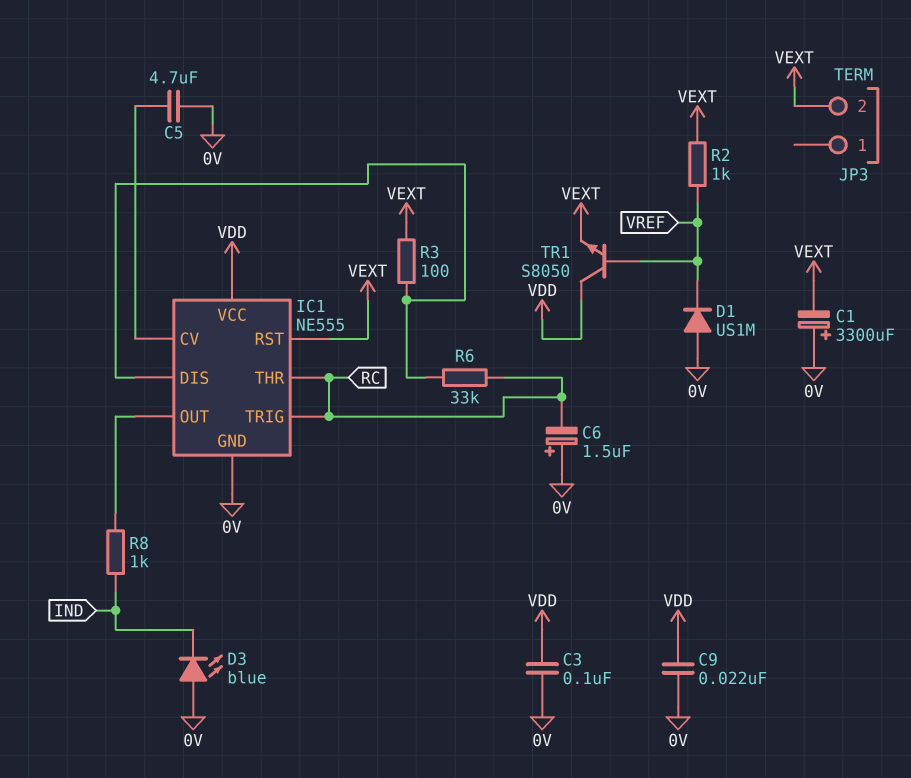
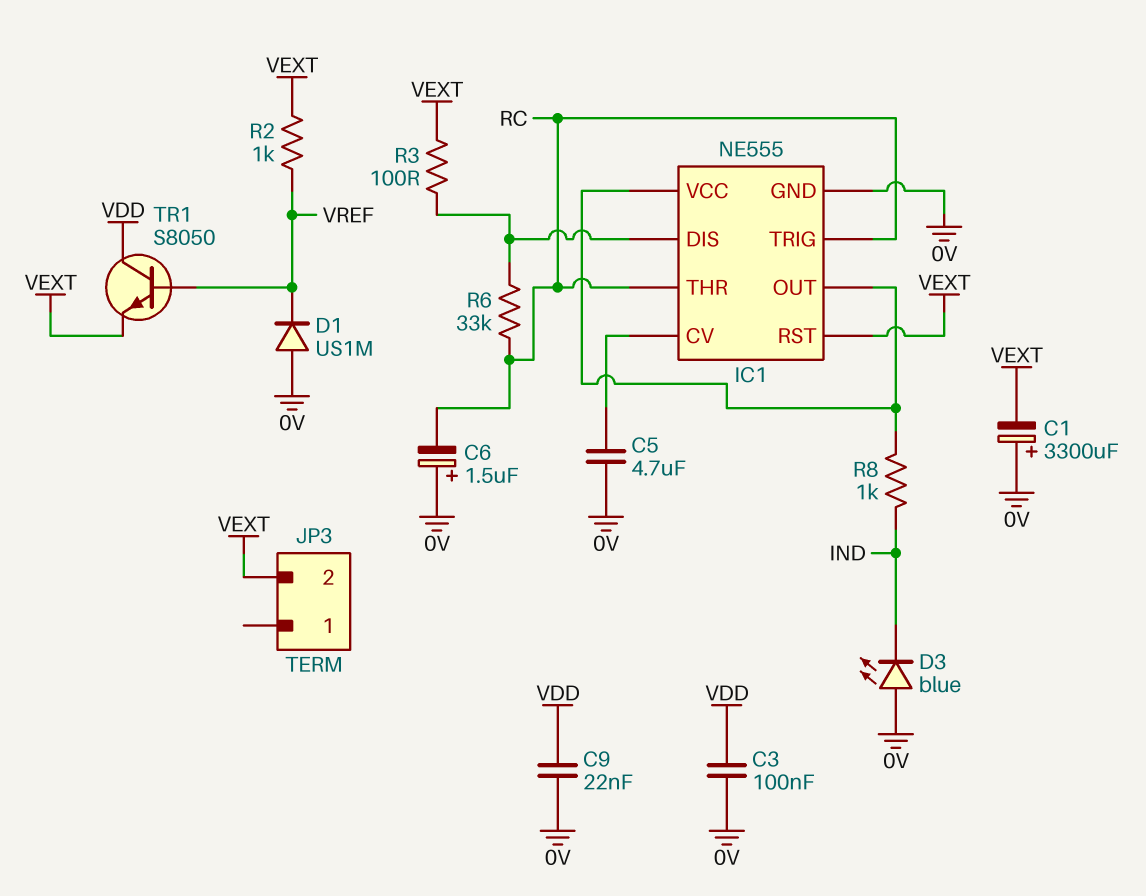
IC1 pin VCC: VDD -> IC1/OUT

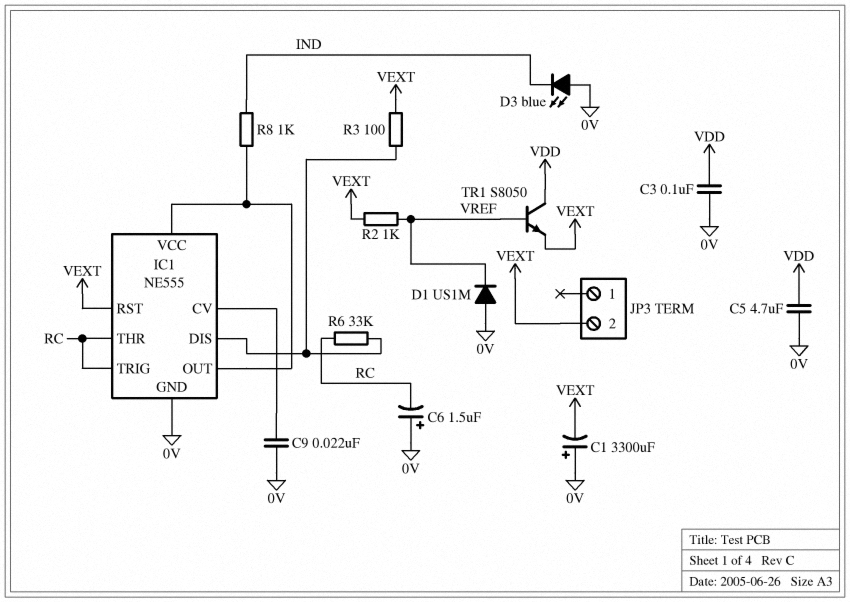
C5: 4.7uF (0V, IC1/CV) -> 4.7uF (0V, VDD)
C9: 22nF (0V, VDD) -> 22nF (0V, IC1/CV)

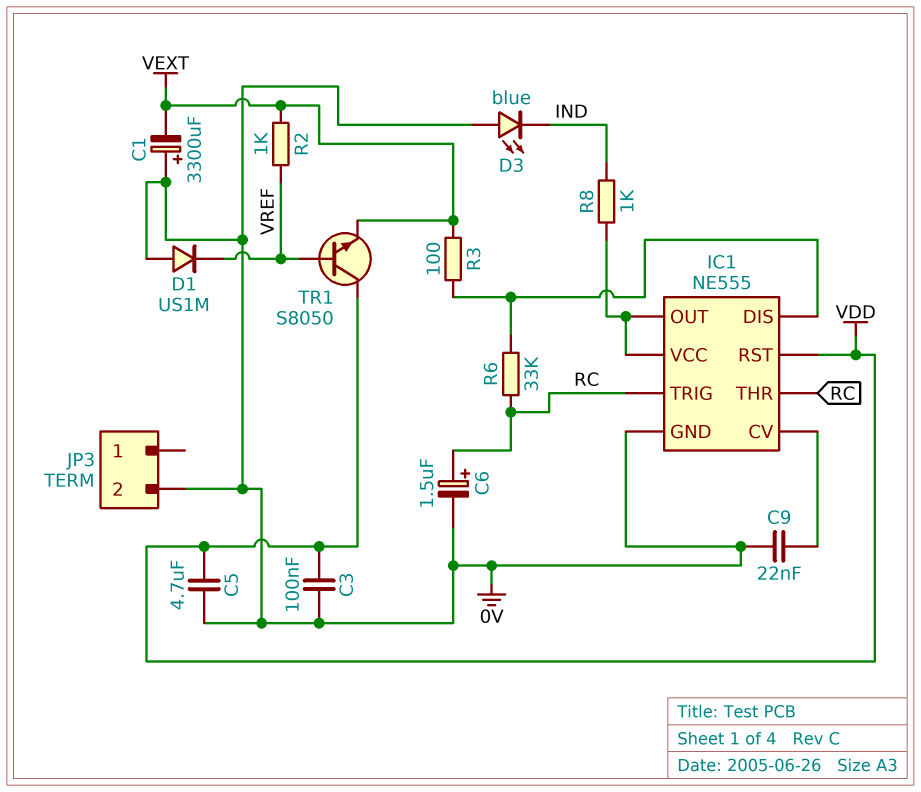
C6: 1.5uF (plus 0V, minus RC) -> 1.5uF (plus RC, minus 0V)
IC1 pin RST: VEXT -> VDD
JP3 pin 2: VEXT -> 0V

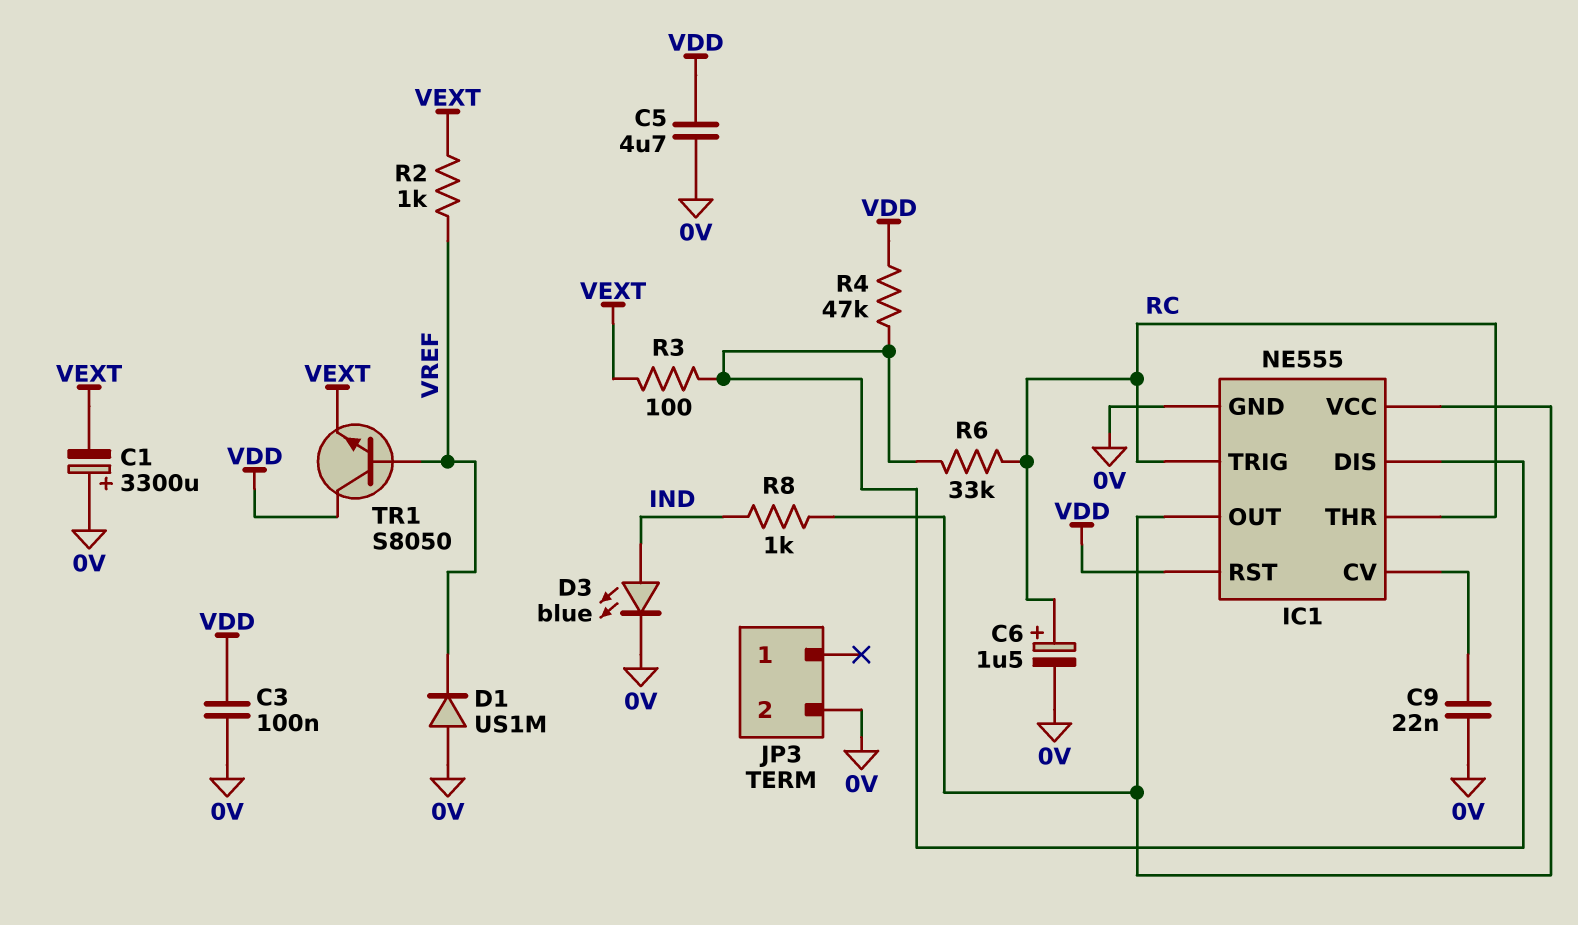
D3: LED blue (A 0V, K IND) -> LED blue (A IND, K 0V)
R4: none -> 47k (IC1/DIS, VDD)

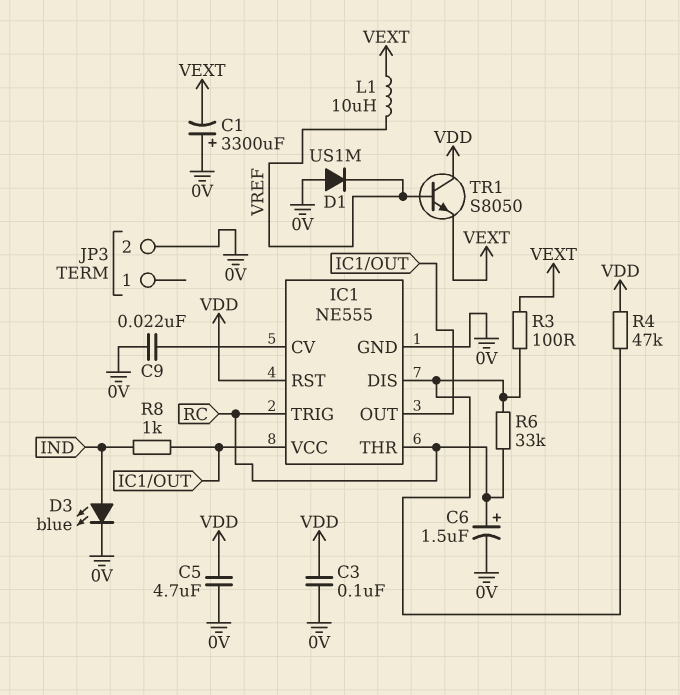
L1: none -> 10uH (VEXT, VREF)
R2: 1k (VEXT, VREF) -> none

